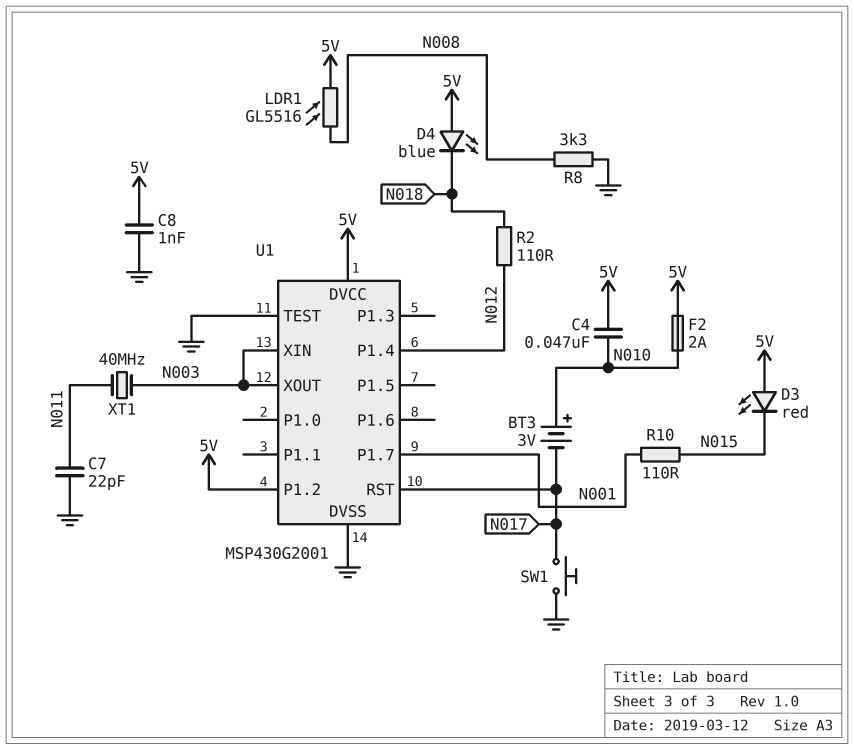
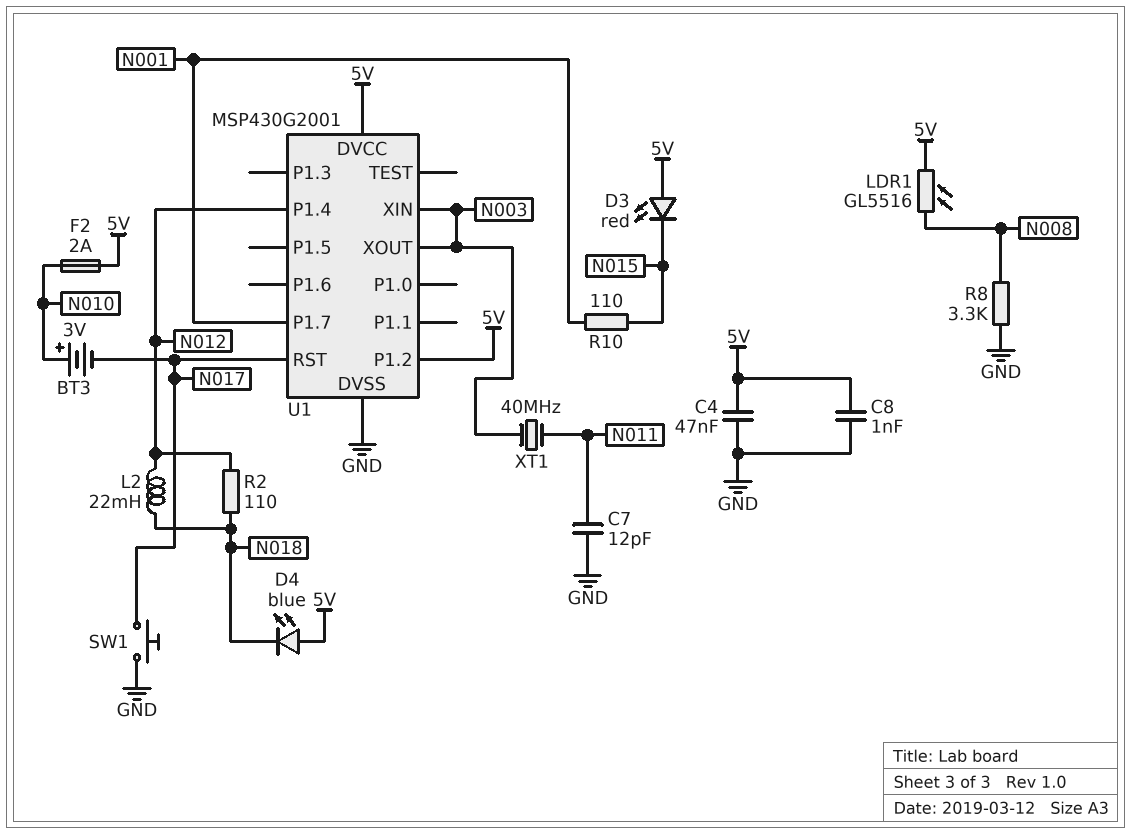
C4: 47nF (5V, N010) -> 47nF (5V, GND)
C7: 22pF (GND, N011) -> 12pF (GND, N011)
L2: none -> 22mH (N012, N018)
U1 pin TEST: GND -> none

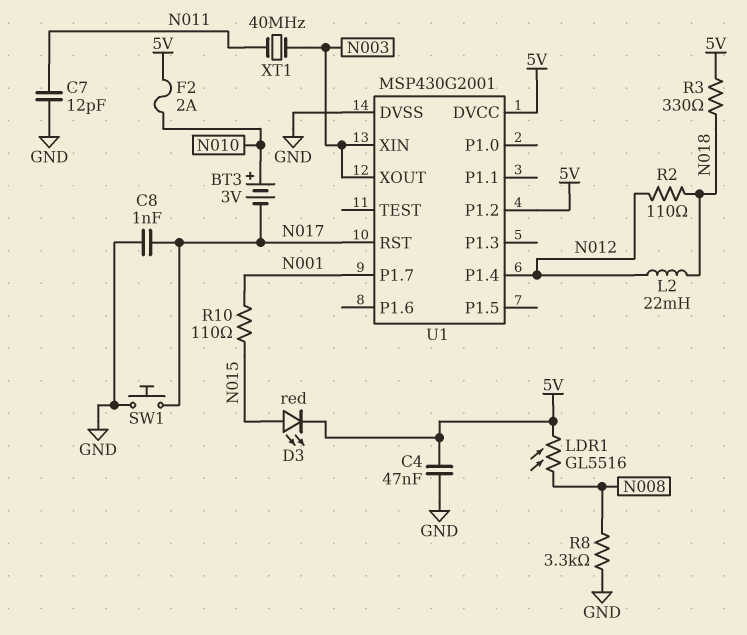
C8: 1nF (5V, GND) -> 1nF (GND, N017)
D3: LED red (A 5V, K N015) -> LED red (A N015, K 5V)
D4: LED blue (A 5V, K N018) -> none
R3: none -> 330 (5V, N018)

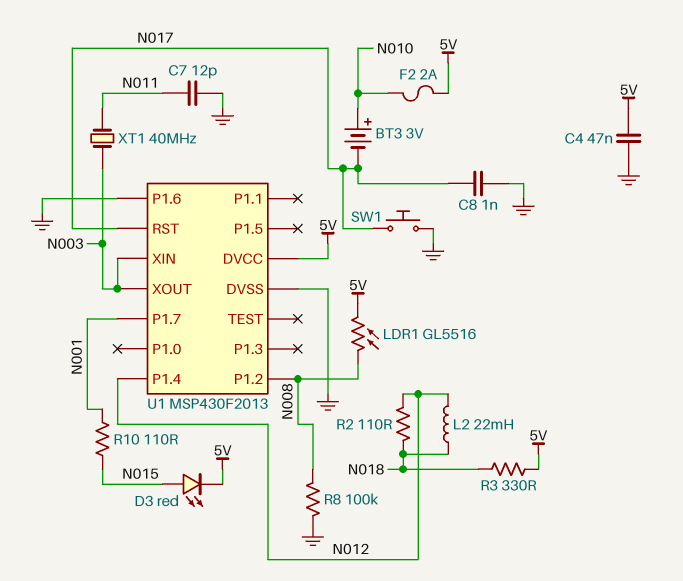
R8: 3.3k (GND, N008) -> 100k (GND, N008)
U1: MSP430G2001 -> MSP430F2013
U1 pin P1.2: 5V -> N008
U1 pin P1.6: none -> GND

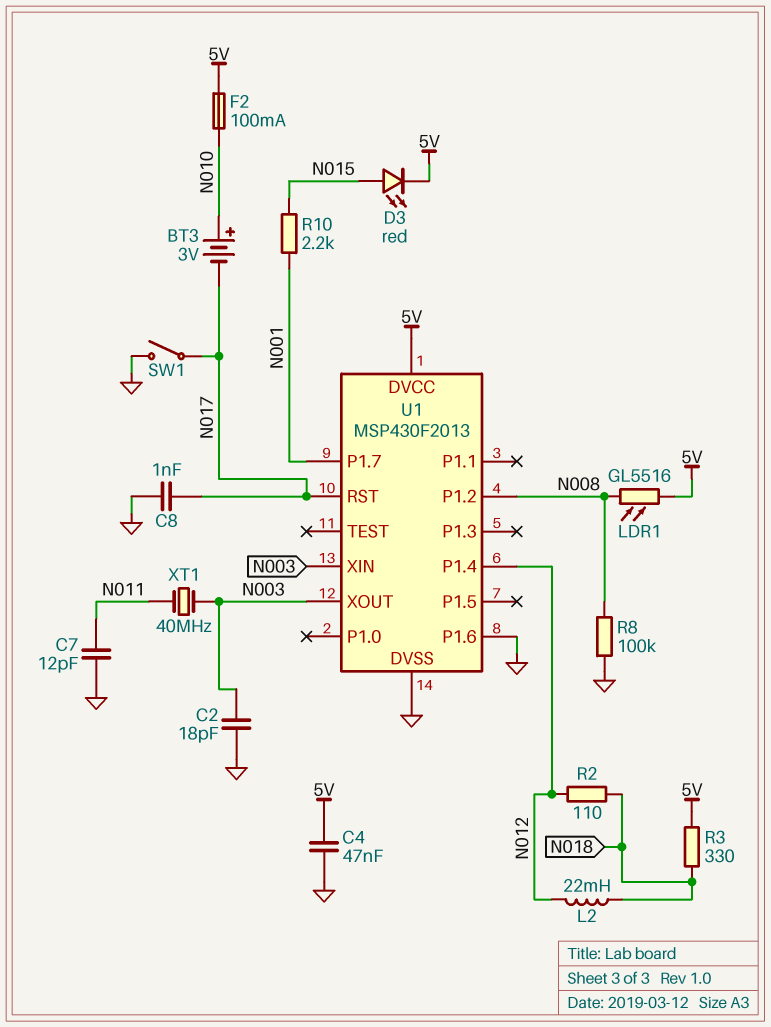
C2: none -> 18pF (GND, N003)
F2: 2A (5V, N010) -> 100mA (5V, N010)
R10: 110 (N001, N015) -> 2.2k (N001, N015)
SW1: button (GND, N017) -> switch (GND, N017)

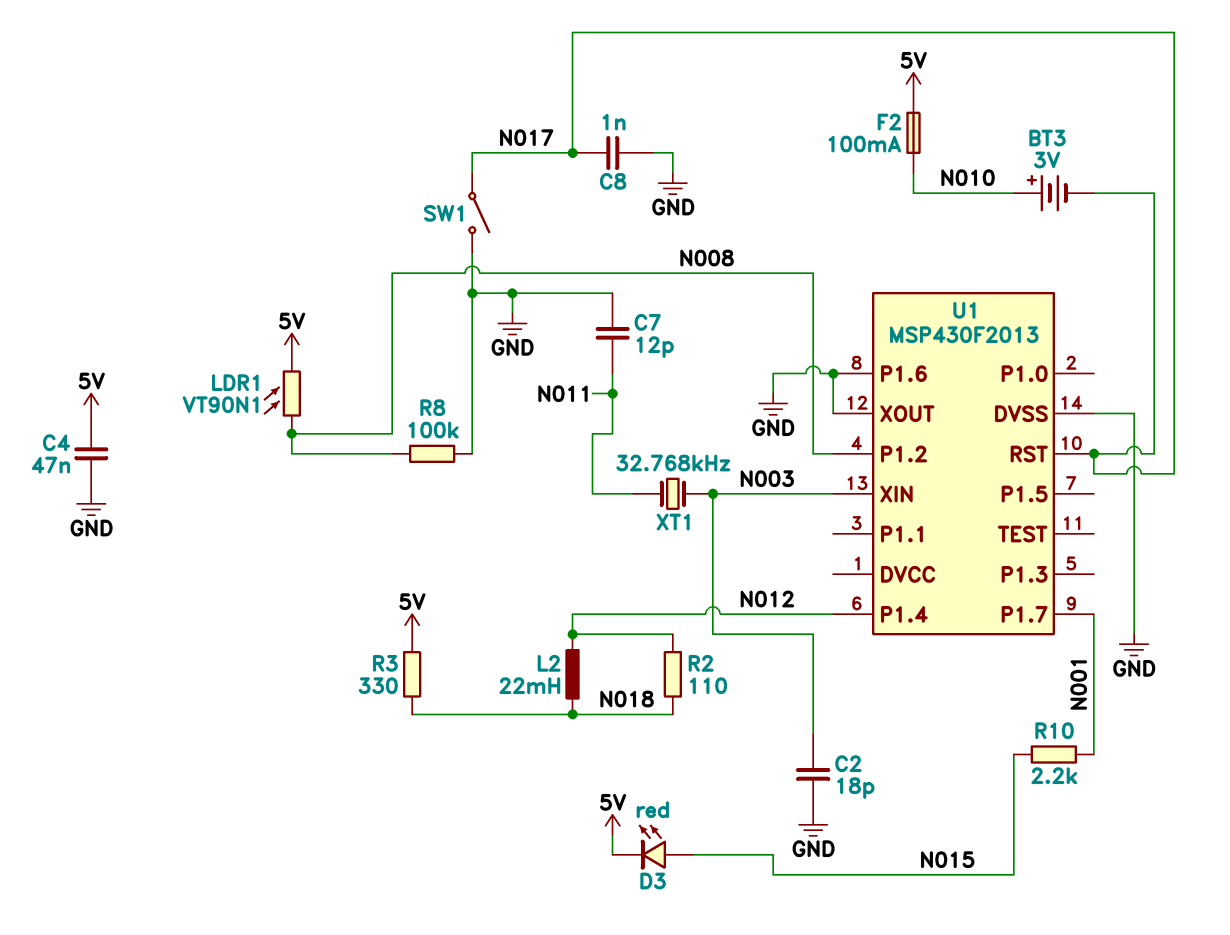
LDR1: GL5516 (5V, N008) -> VT90N1 (5V, N008)
U1 pin DVCC: 5V -> none
U1 pin XOUT: N003 -> GND
XT1: 40MHz (N003, N011) -> 32.768kHz (N003, N011)

